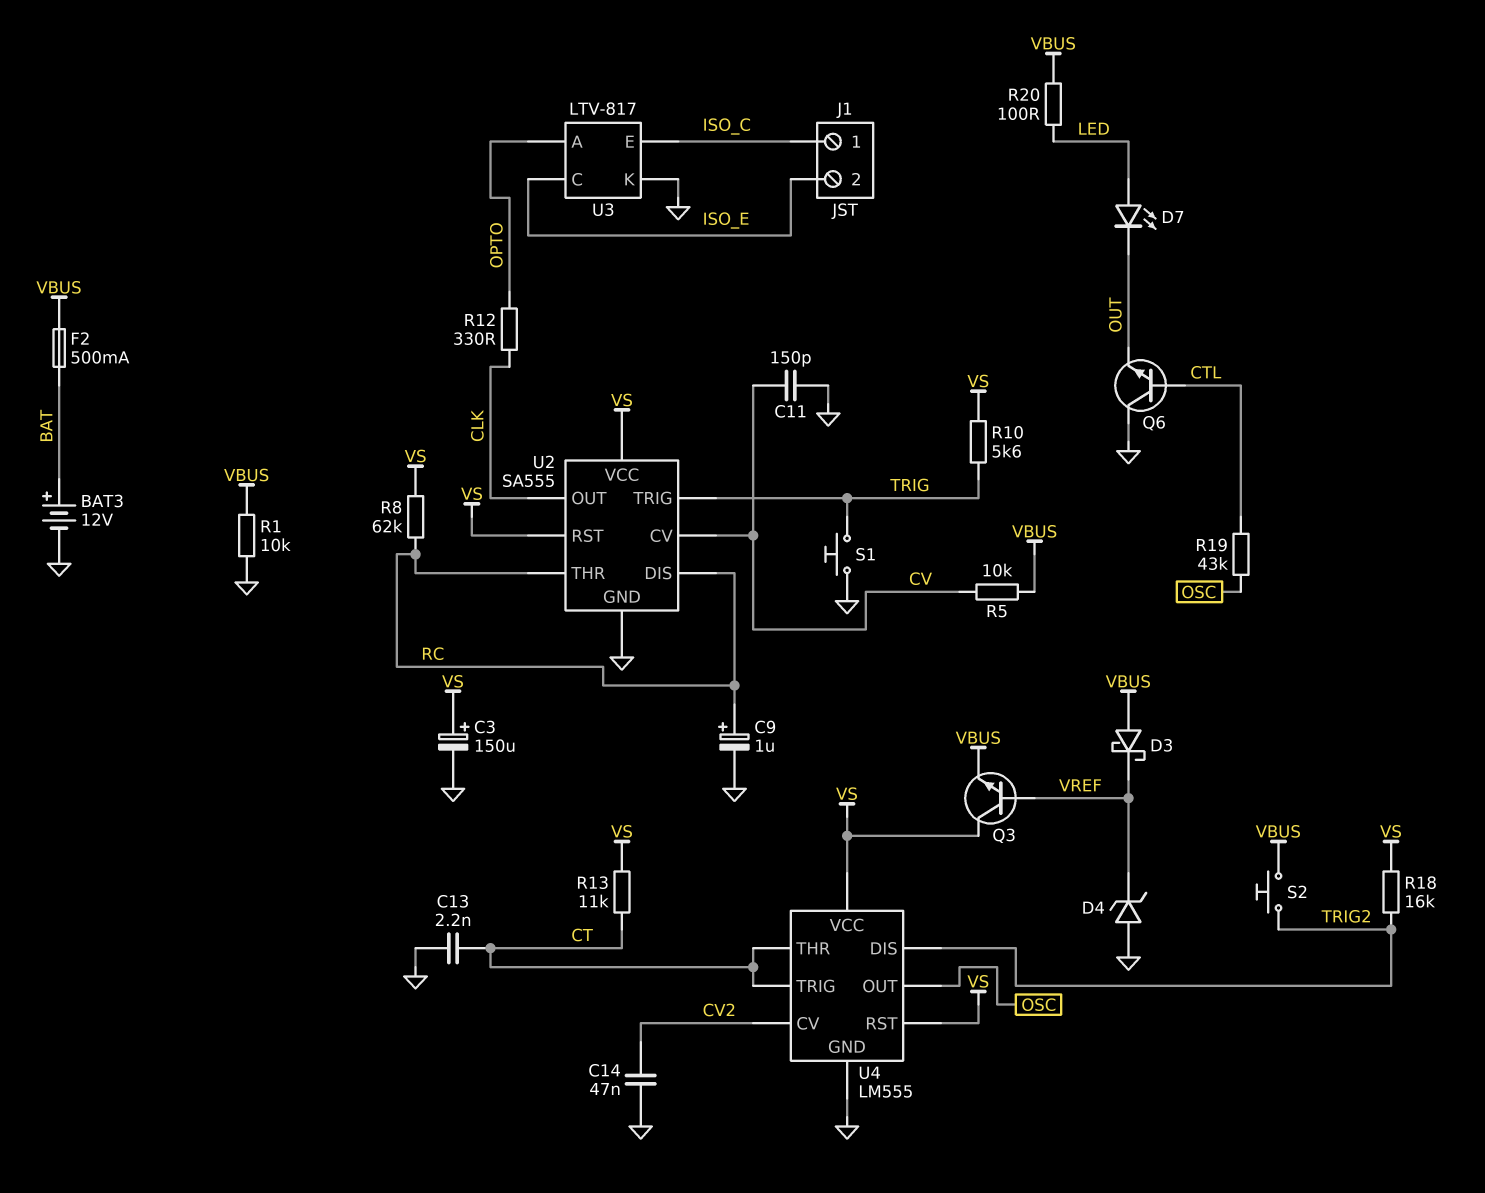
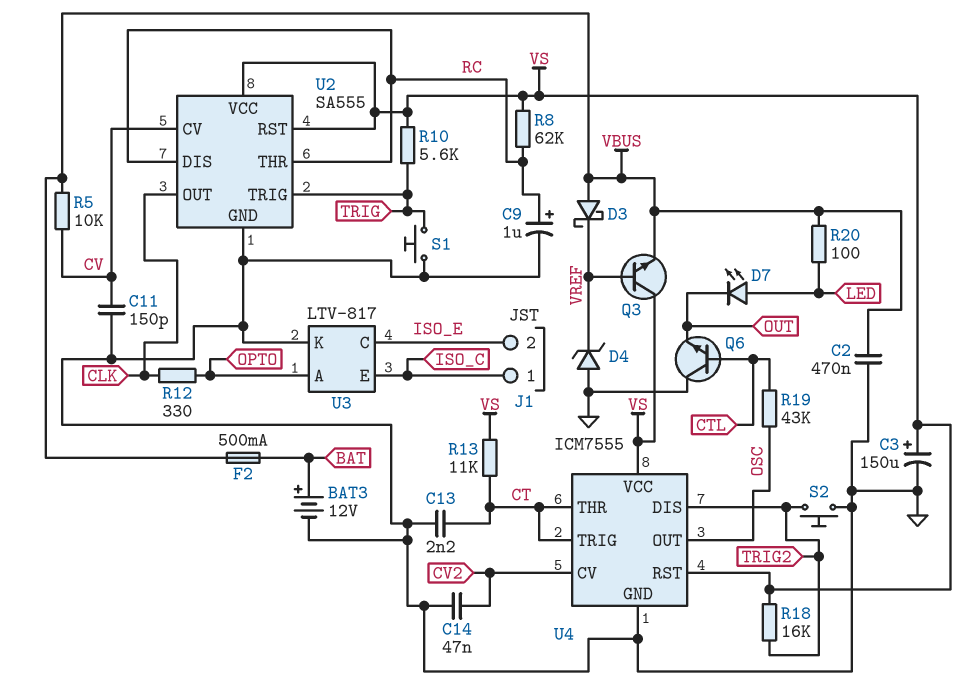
C2: none -> 470nF (GND, VBUS)
R1: 10k (GND, VBUS) -> none
S2: button (TRIG2, VBUS) -> button (GND, TRIG2)
U4: LM555 -> ICM7555

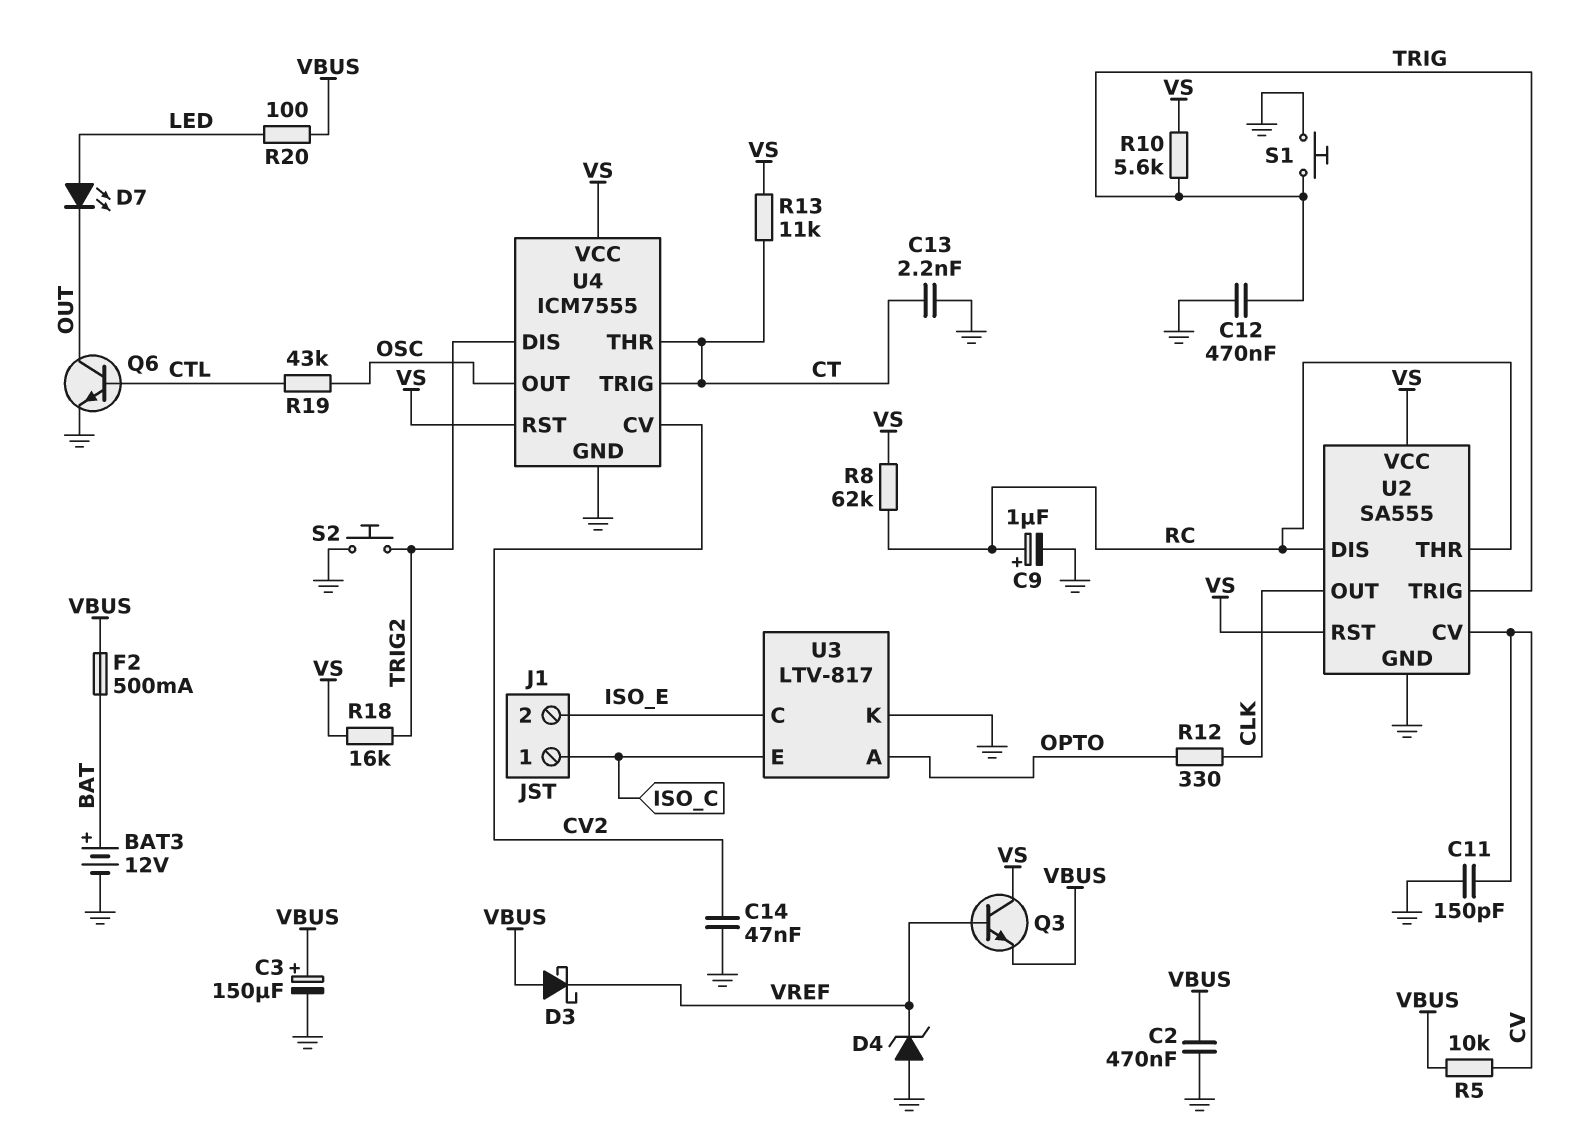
C3: 150uF (plus VS, minus GND) -> 150uF (plus VBUS, minus GND)
C12: none -> 470nF (GND, TRIG)
Q6: NPN (B CTL, C GND, E OUT) -> NPN (B CTL, C OUT, E GND)

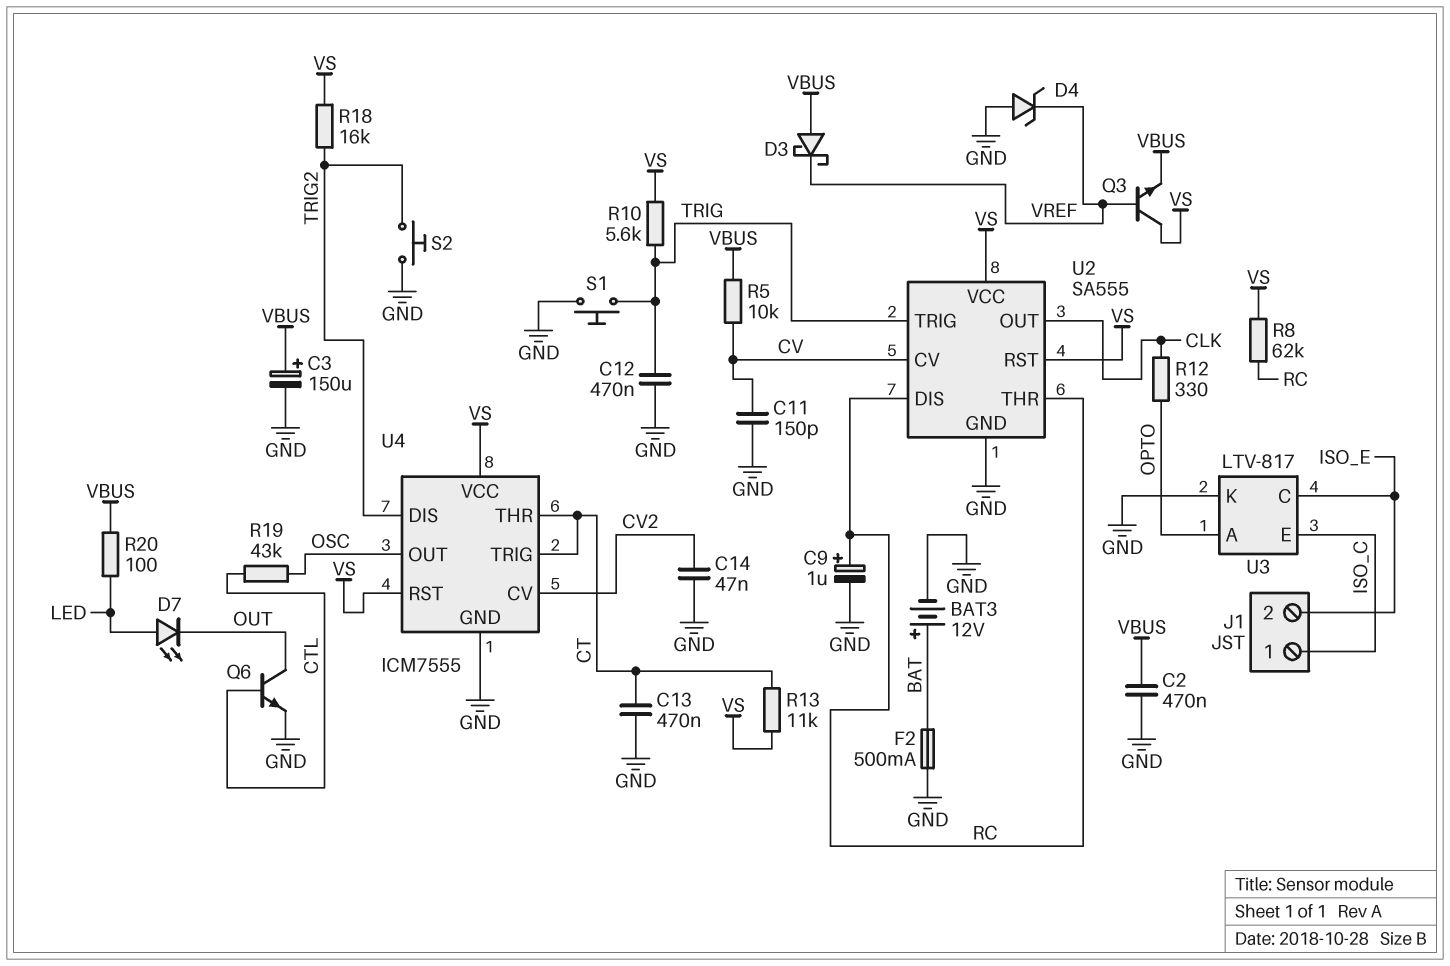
C13: 2.2nF (CT, GND) -> 470nF (CT, GND)
F2: 500mA (BAT, VBUS) -> 500mA (BAT, GND)

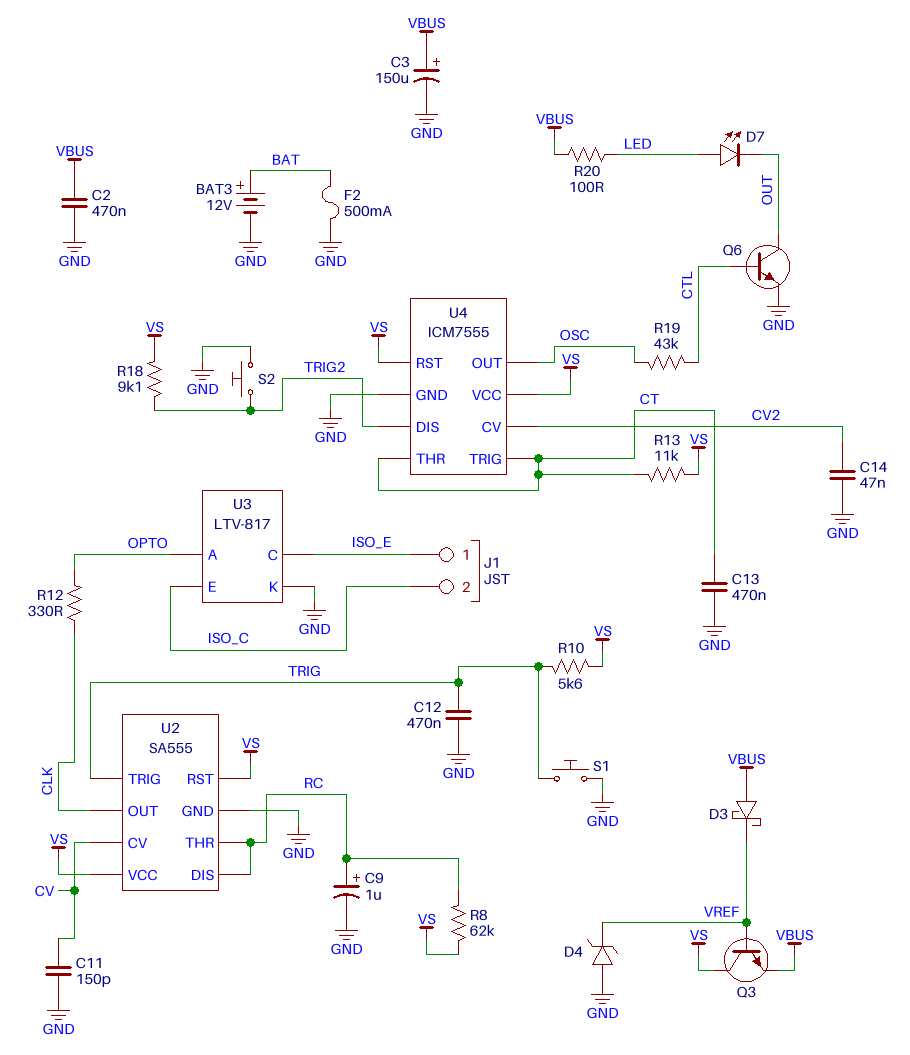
J1 pin 1: ISO_C -> ISO_E
J1 pin 2: ISO_E -> ISO_C
R5: 10k (CV, VBUS) -> none
R18: 16k (TRIG2, VS) -> 9.1k (TRIG2, VS)

